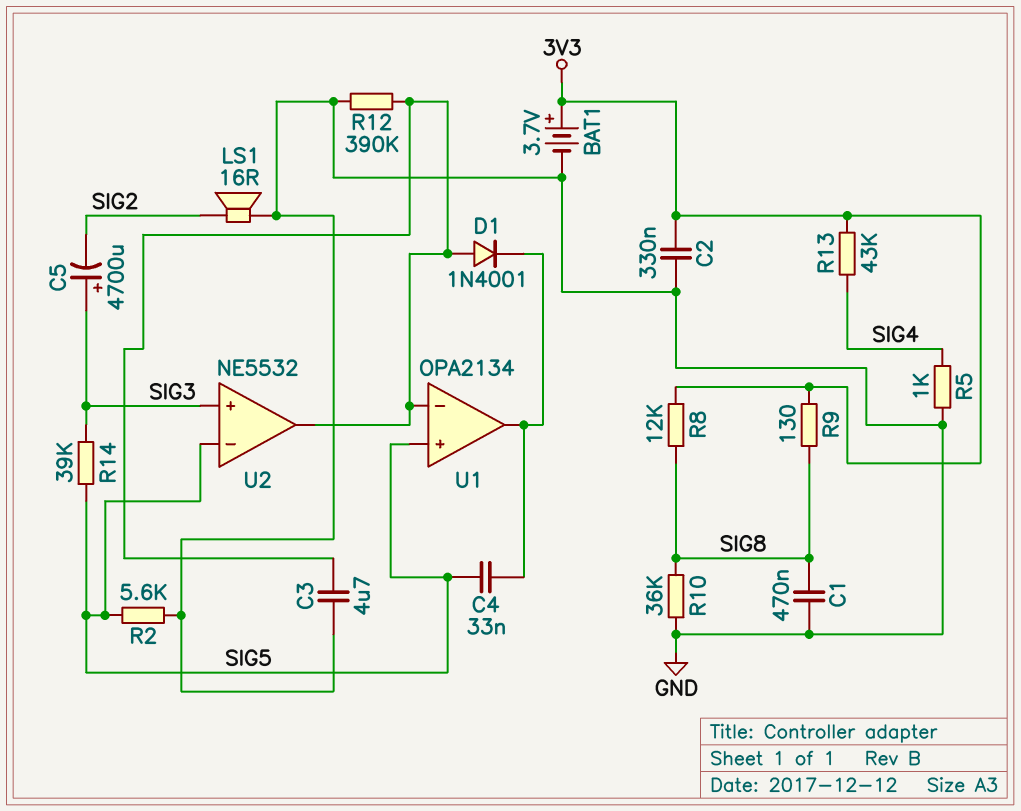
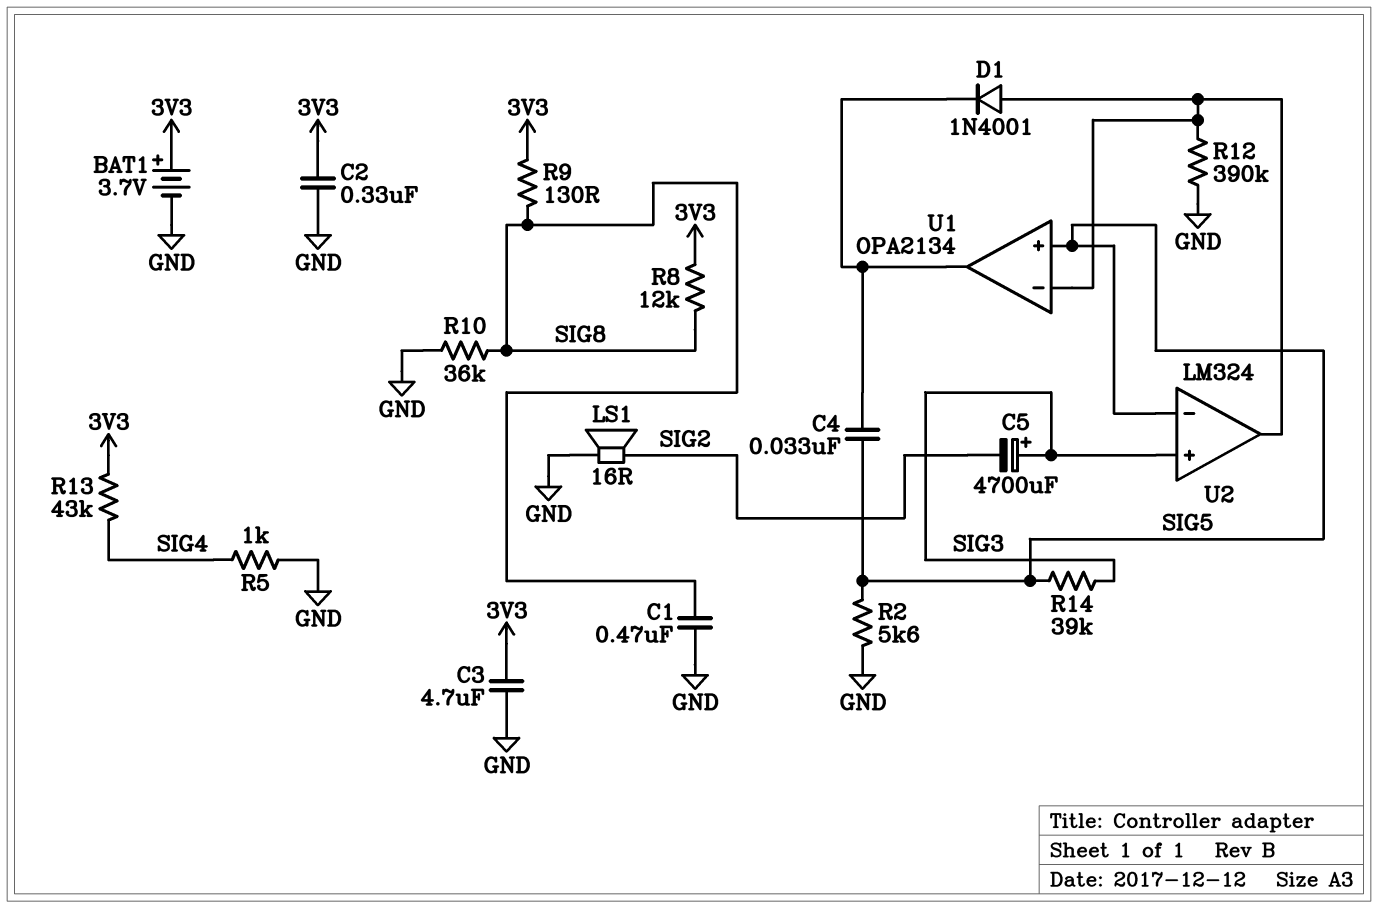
C3: 4.7uF (GND, U1/in-) -> 4.7uF (3V3, GND)
U2: NE5532 -> LM324

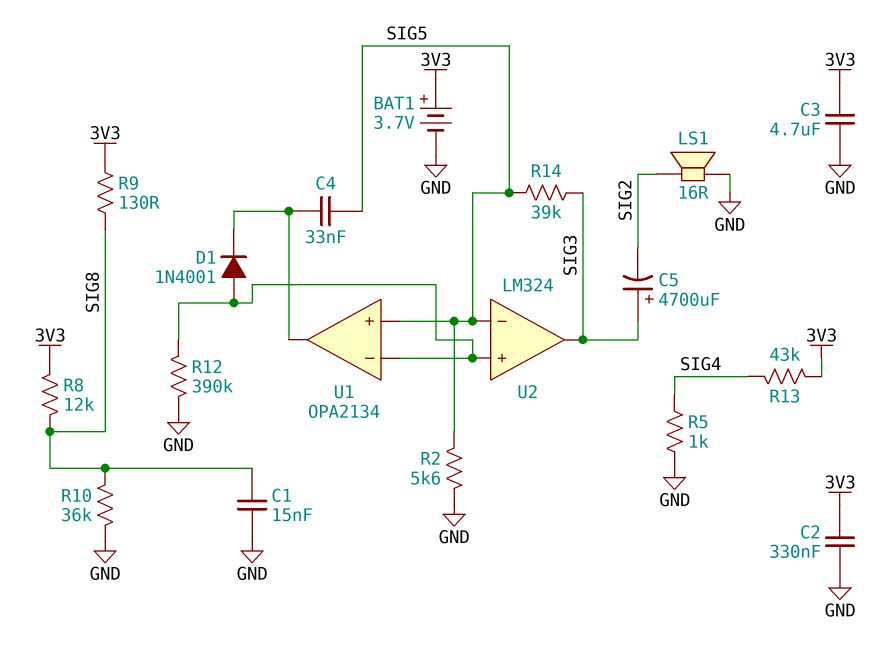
C1: 470nF (GND, SIG8) -> 15nF (GND, SIG8)
U2 pin in+: SIG3 -> U1/in-
U2 pin out: U1/in- -> SIG3

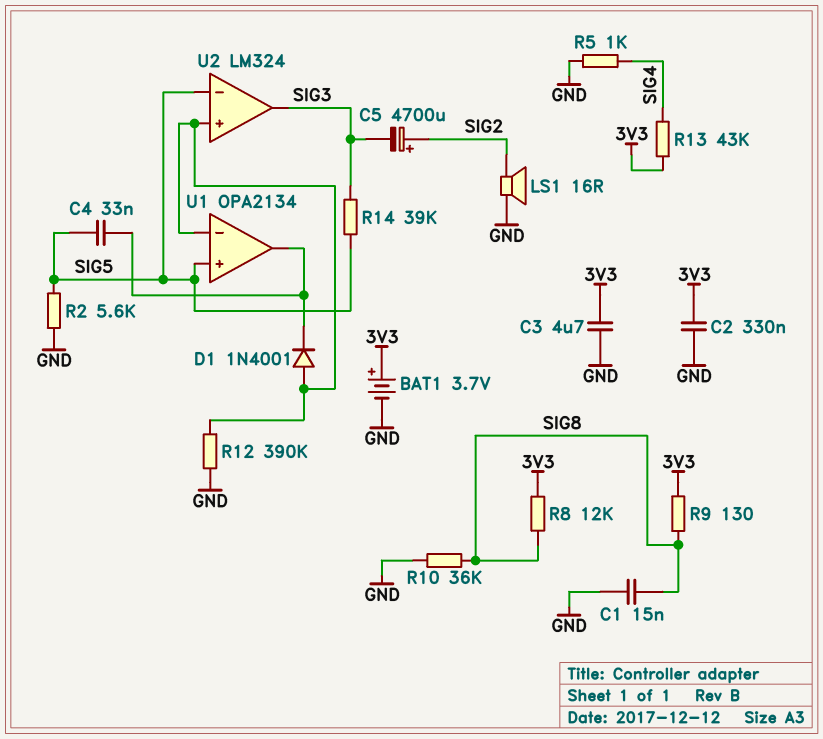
C5: 4700uF (plus SIG3, minus SIG2) -> 4700uF (plus SIG2, minus SIG3)

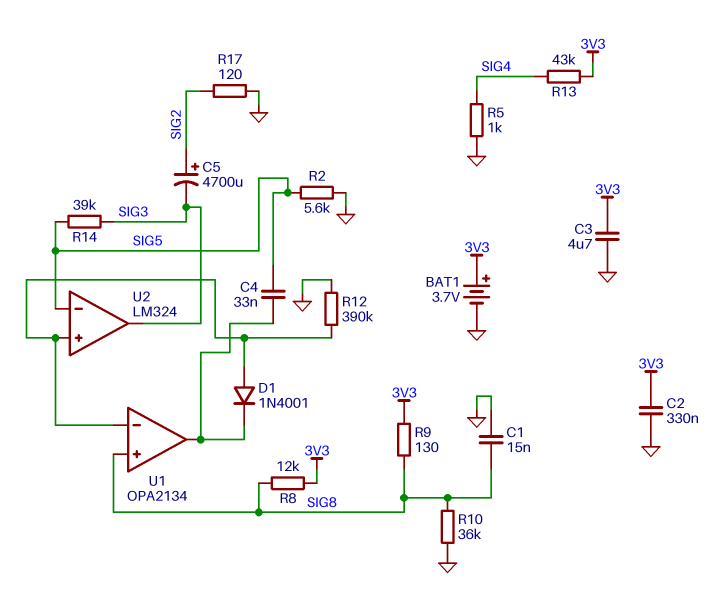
LS1: speaker 16R (GND, SIG2) -> none
R17: none -> 120 (GND, SIG2)
U1 pin in+: SIG5 -> SIG8

